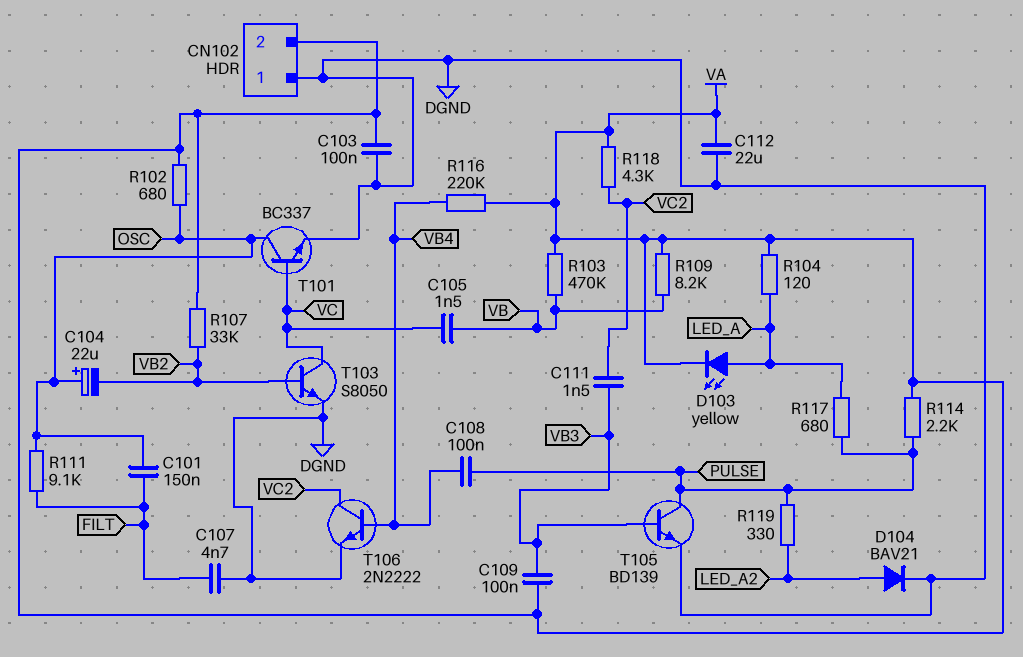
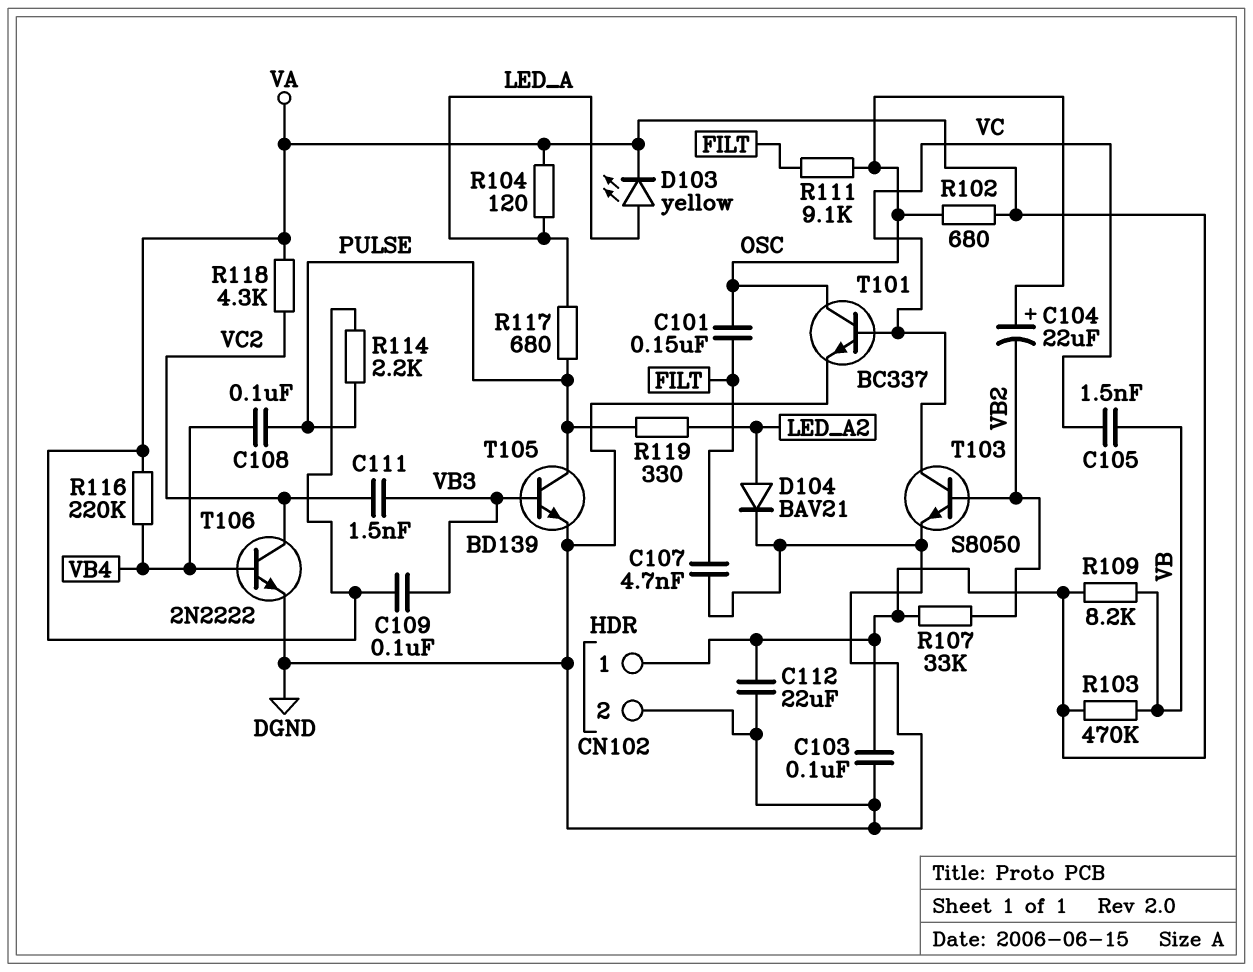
CN102 pin 1: DGND -> VA
CN102 pin 2: VA -> DGND

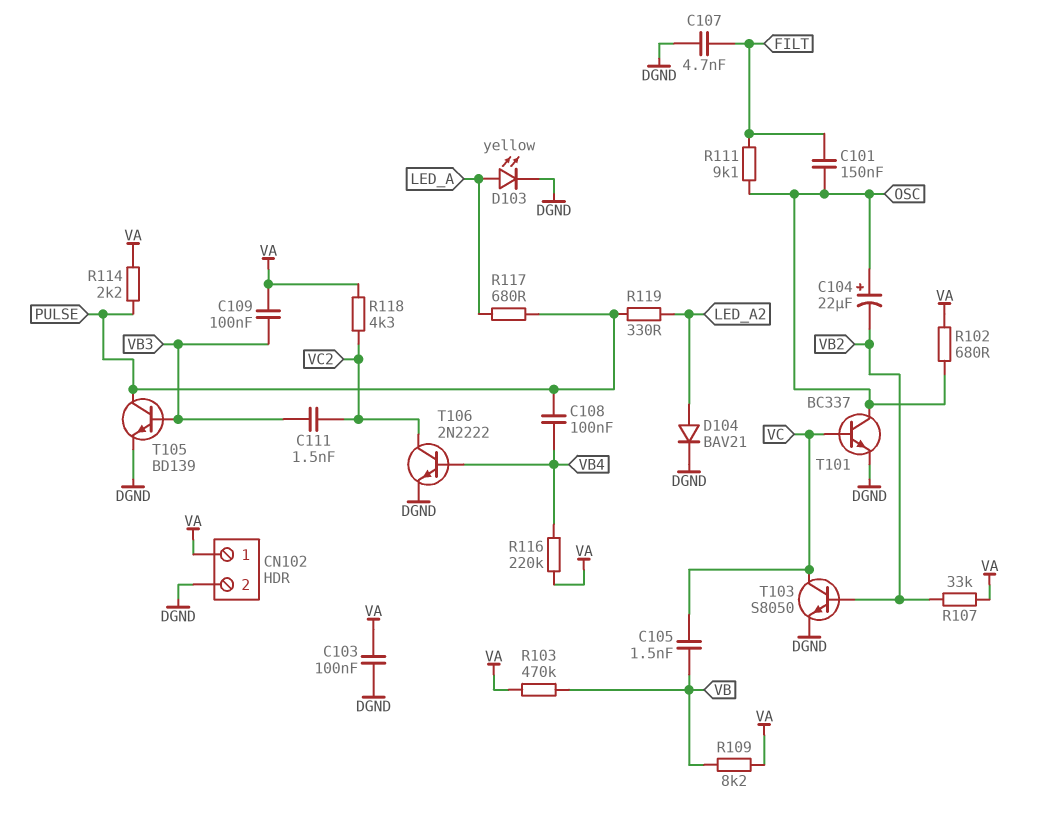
C112: 22uF (DGND, VA) -> none
D103: LED yellow (A LED_A, K VA) -> LED yellow (A LED_A, K DGND)
R104: 120 (LED_A, VA) -> none

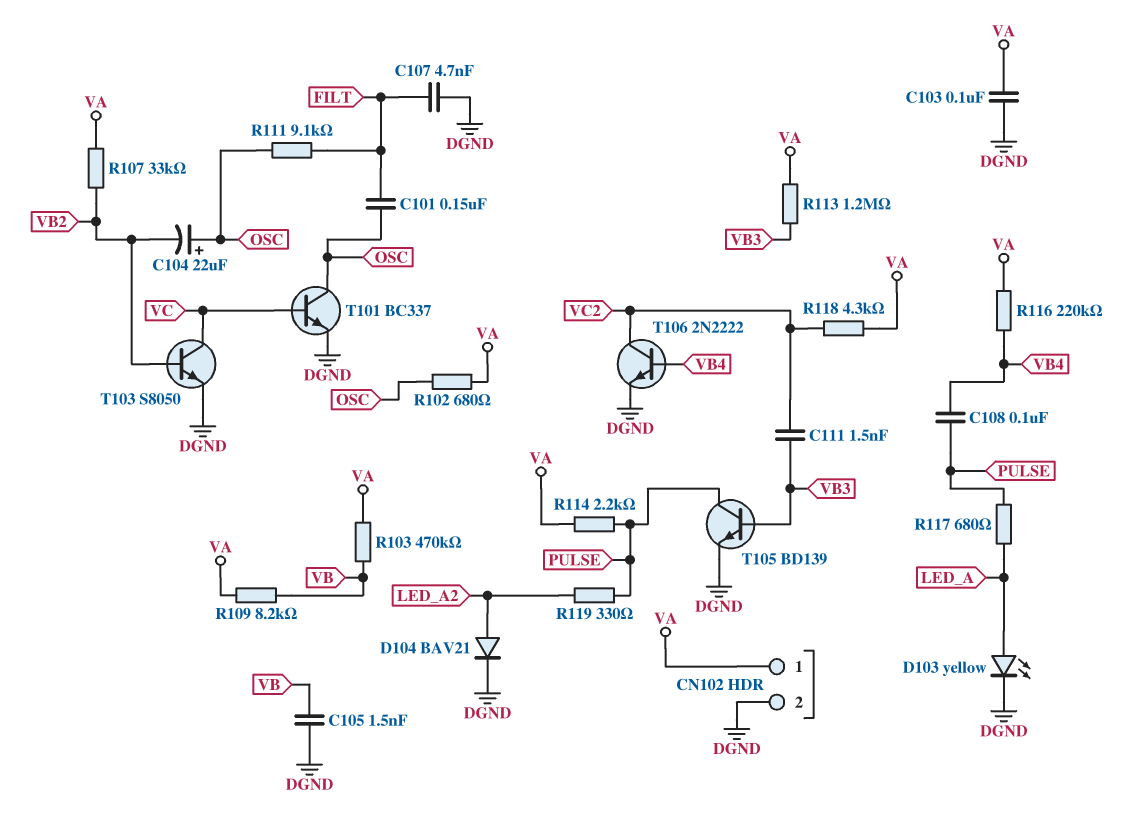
C105: 1.5nF (VB, VC) -> 1.5nF (DGND, VB)
C109: 100nF (VA, VB3) -> none
R113: none -> 1.2M (VA, VB3)

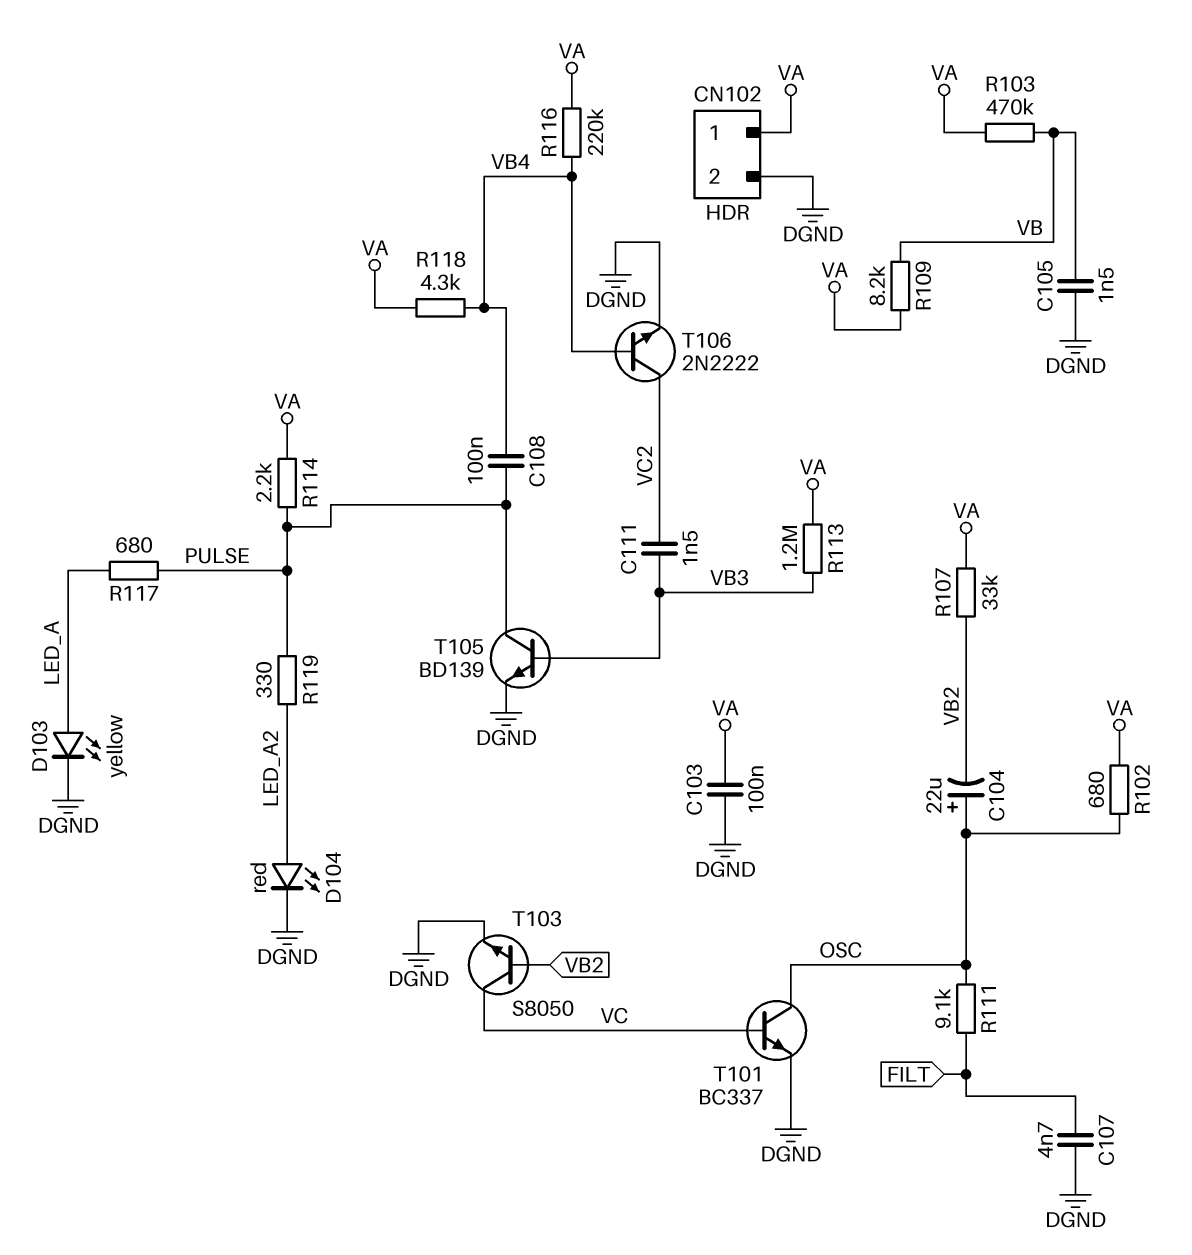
C101: 150nF (FILT, OSC) -> none
D104: diode BAV21 (A LED_A2, K DGND) -> LED red (A LED_A2, K DGND)
R118: 4.3k (VA, VC2) -> 4.3k (VA, VB4)

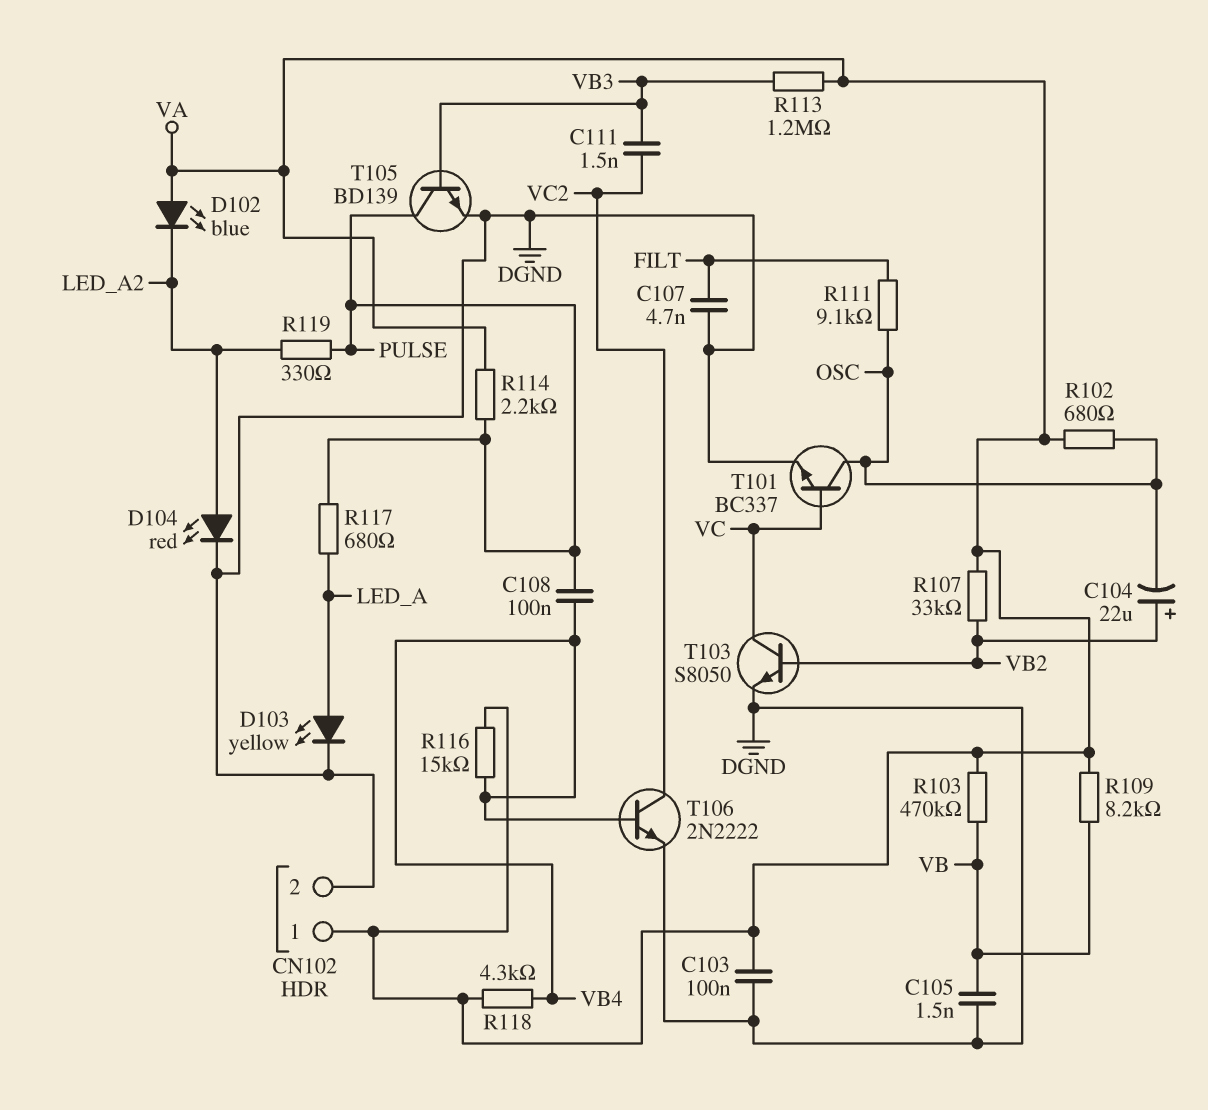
C104: 22uF (plus OSC, minus VB2) -> 22uF (plus VB2, minus OSC)
D102: none -> LED blue (A VA, K LED_A2)
R116: 220k (VA, VB4) -> 15k (VA, VB4)

